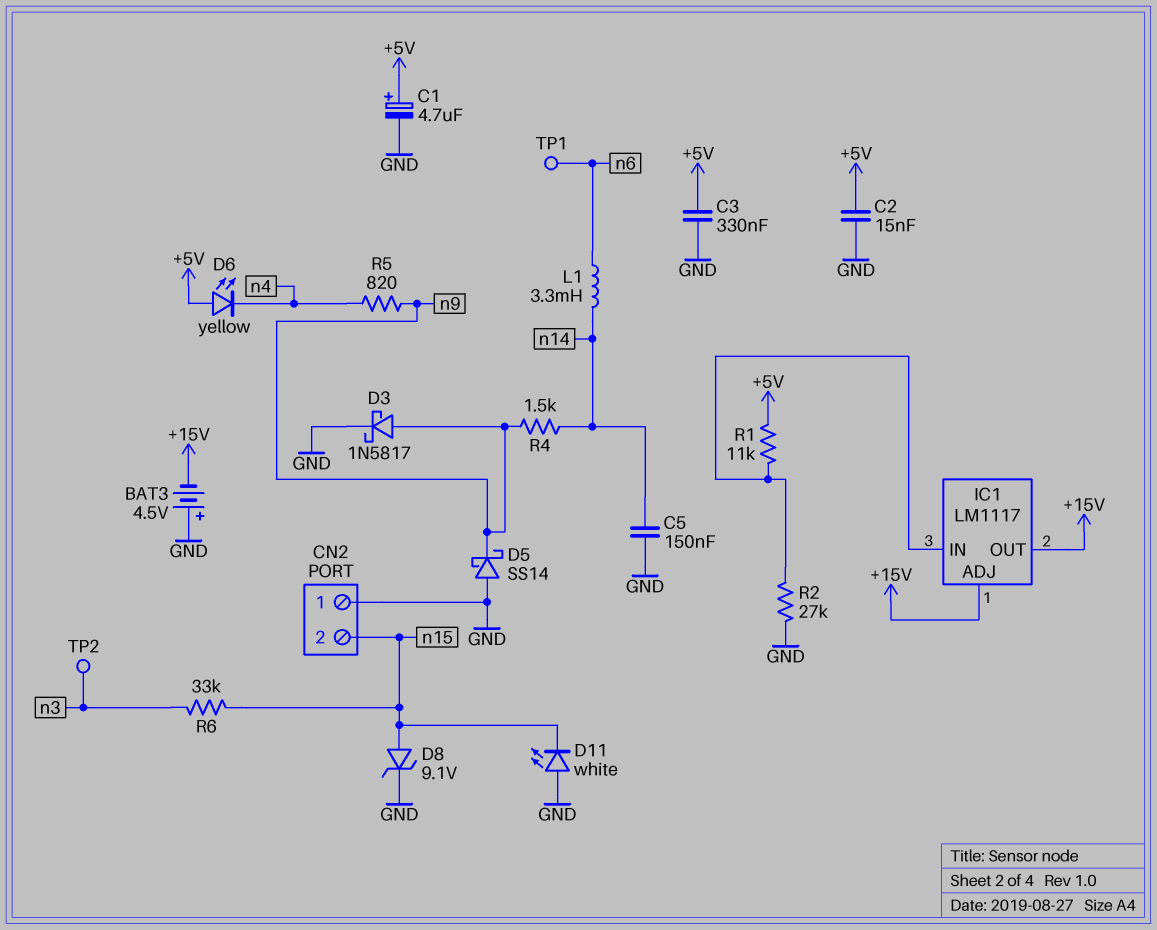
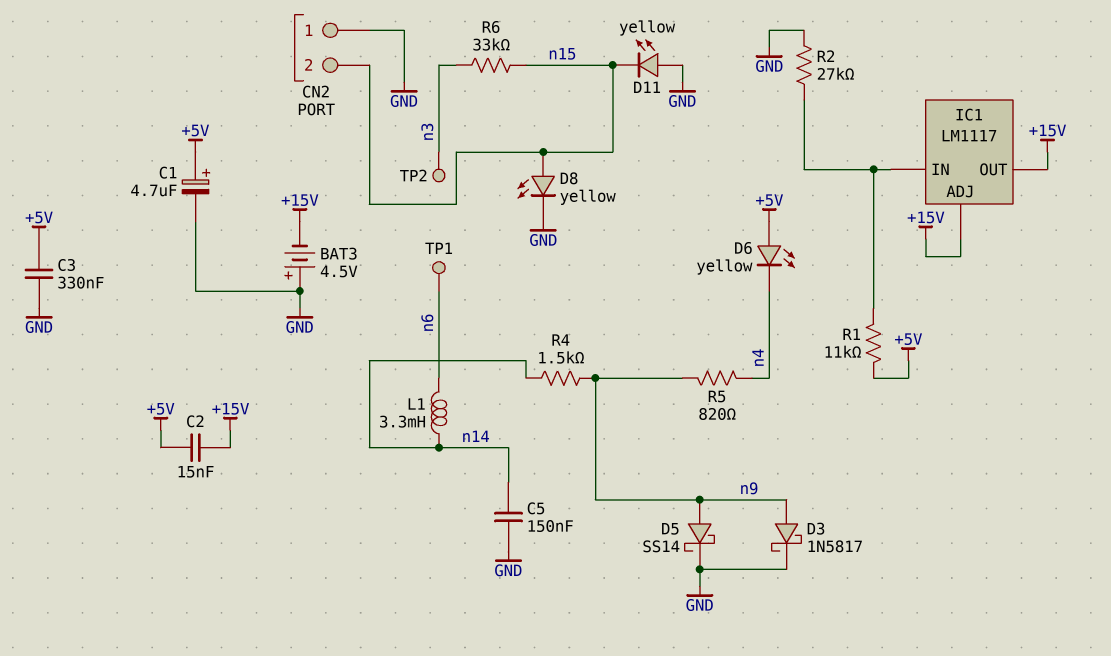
C2: 15nF (+5V, GND) -> 15nF (+5V, +15V)
D5: schottky SS14 (A GND, K n9) -> schottky SS14 (A n9, K GND)
D8: zener 9.1V (A n15, K GND) -> LED yellow (A n15, K GND)
D11: LED white (A GND, K n15) -> LED yellow (A GND, K n15)

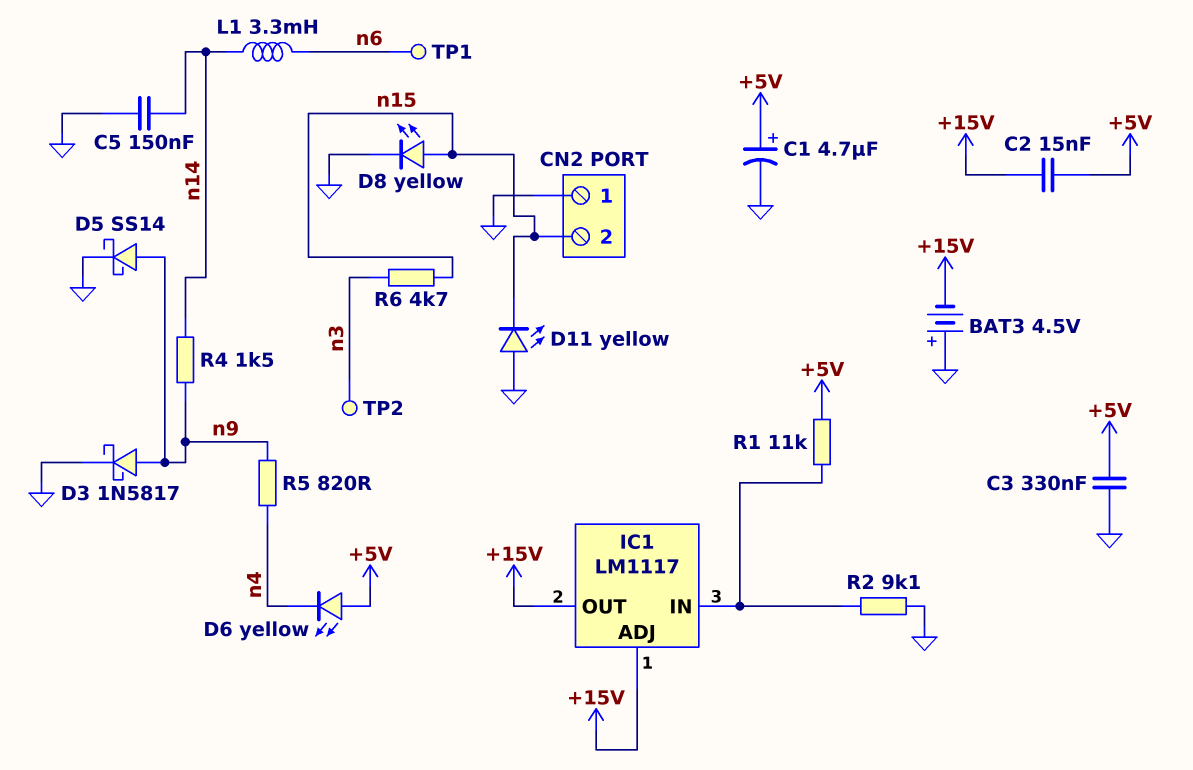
R2: 27k (GND, IC1/IN) -> 9.1k (GND, IC1/IN)
R6: 33k (n3, n15) -> 4.7k (n3, n15)

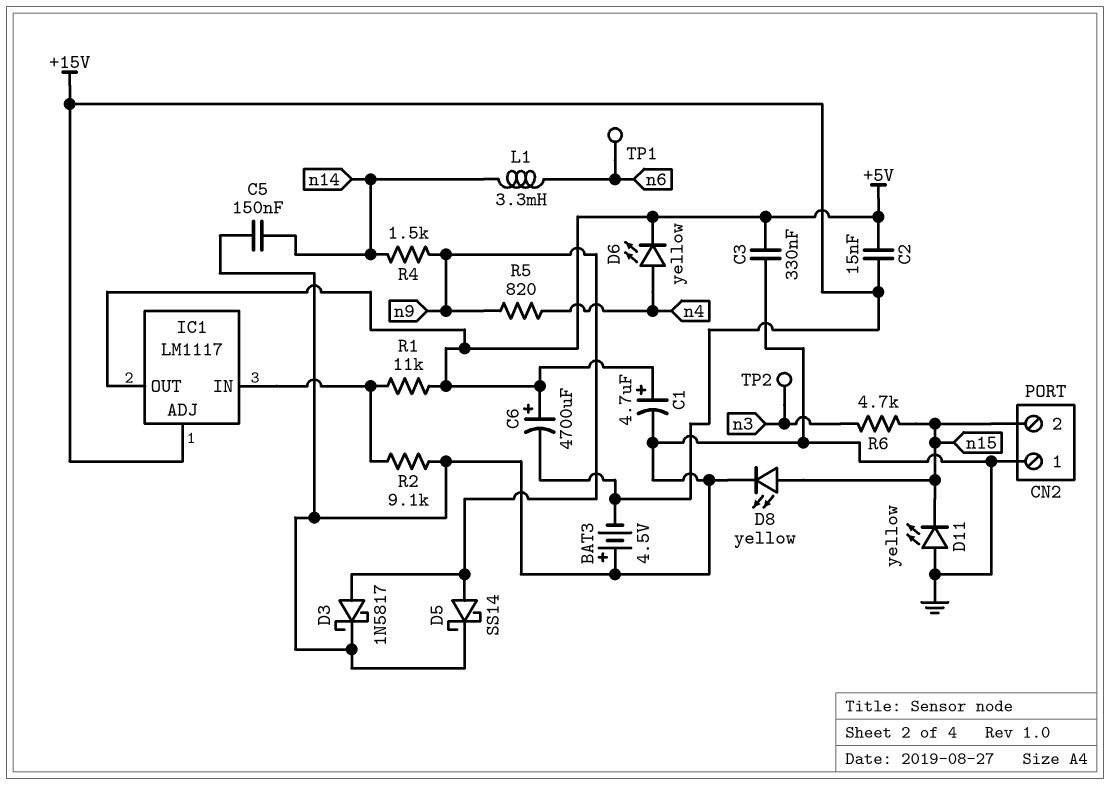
C6: none -> 4700uF (plus +5V, minus +15V)
D6: LED yellow (A +5V, K n4) -> LED yellow (A n4, K +5V)
IC1 pin OUT: +15V -> +5V

